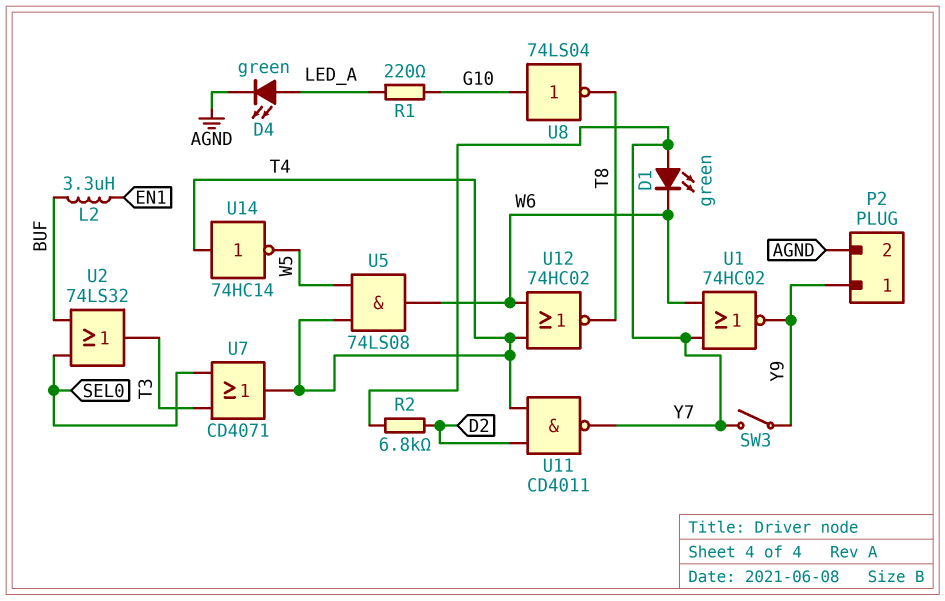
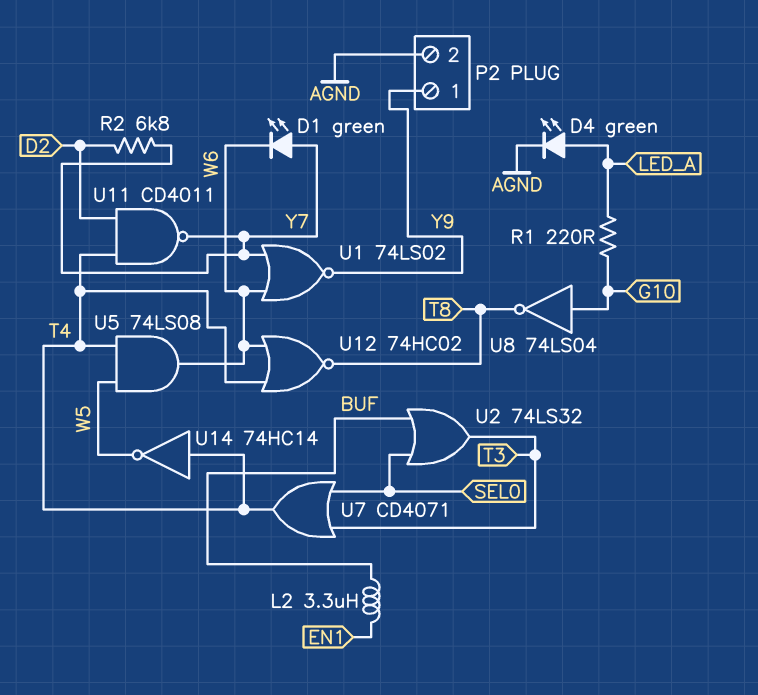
SW3: switch (Y7, Y9) -> none
U1: NOR 74HC02 (in W6, in Y7, out Y9) -> NOR 74LS02 (in W6, in Y7, out Y9)

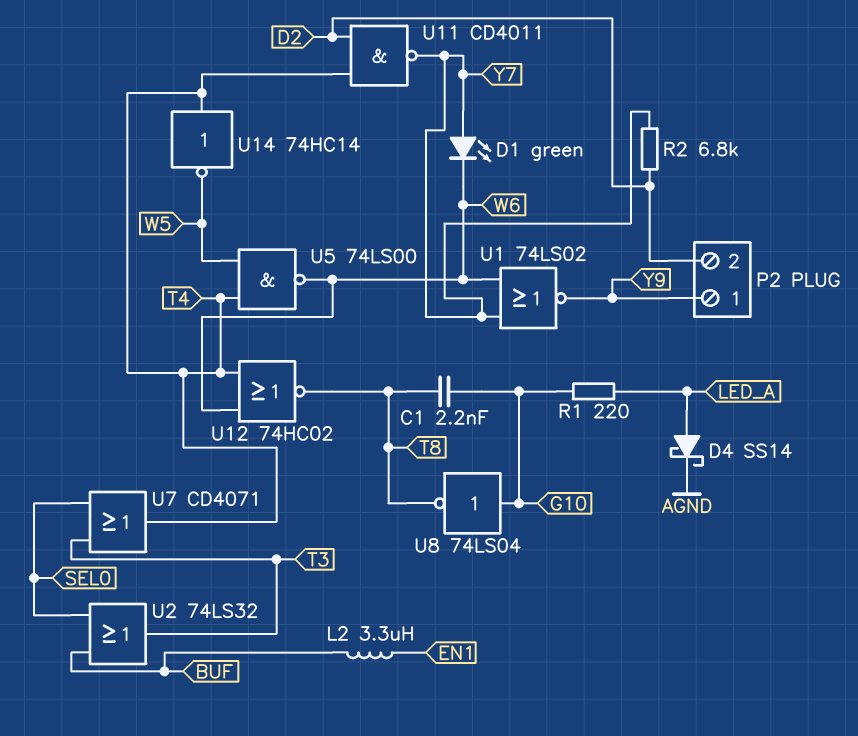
C1: none -> 2.2nF (G10, T8)
D4: LED green (A LED_A, K AGND) -> schottky SS14 (A LED_A, K AGND)
P2 pin 2: AGND -> D2
U5: AND 74LS08 (in T4, in W5, out W6) -> NAND 74LS00 (in T4, in W5, out W6)

